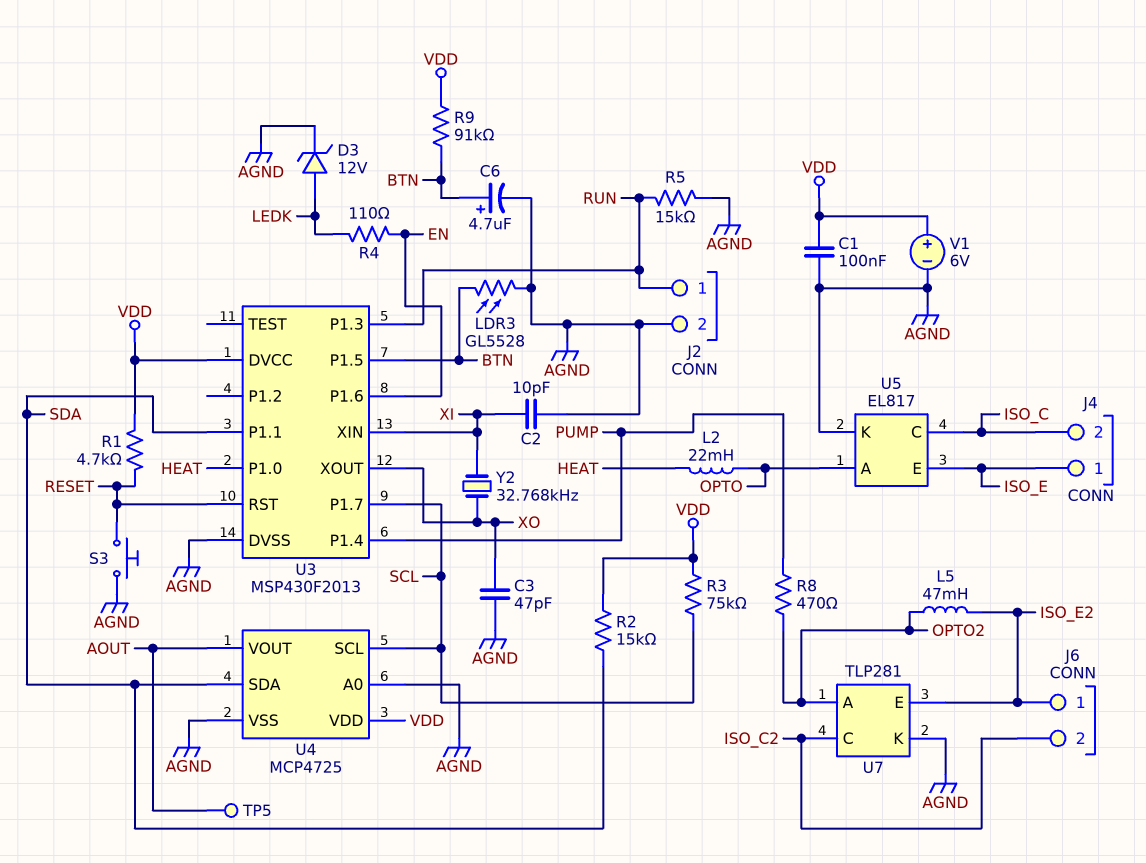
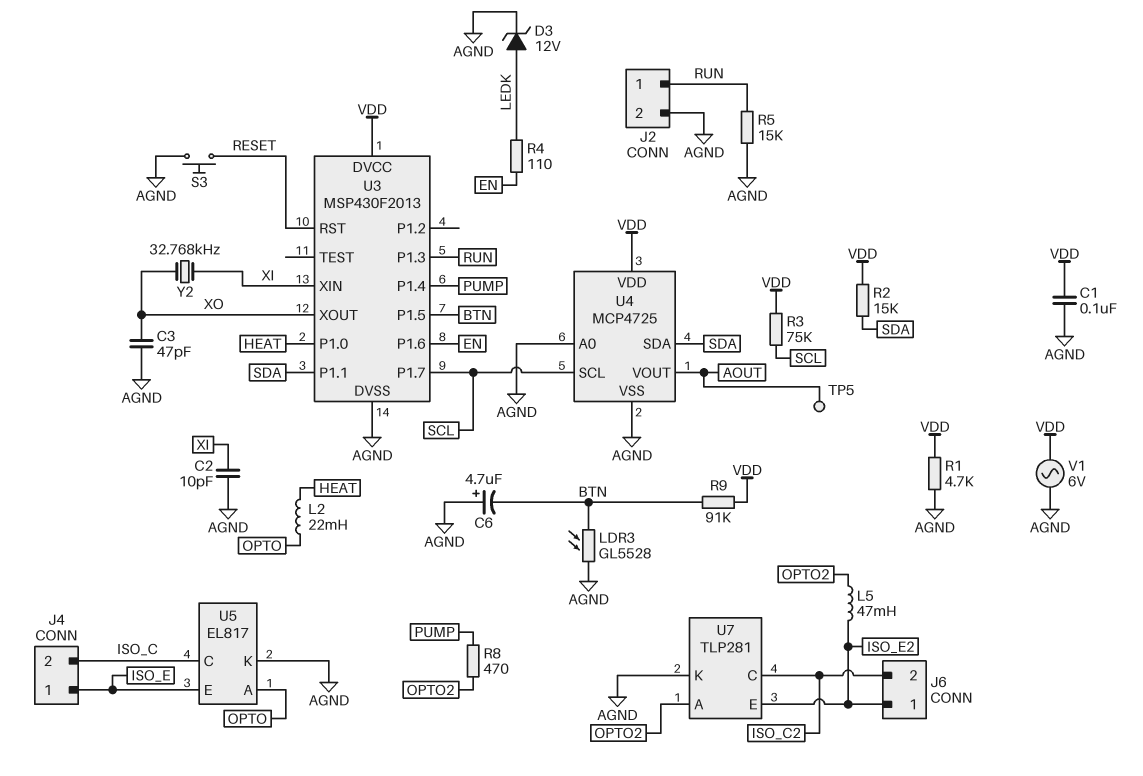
C6: 4.7uF (plus BTN, minus AGND) -> 4.7uF (plus AGND, minus BTN)
R1: 4.7k (RESET, VDD) -> 4.7k (AGND, VDD)
V1: 6V (plus VDD, minus AGND) -> AC 6V (AGND, VDD)

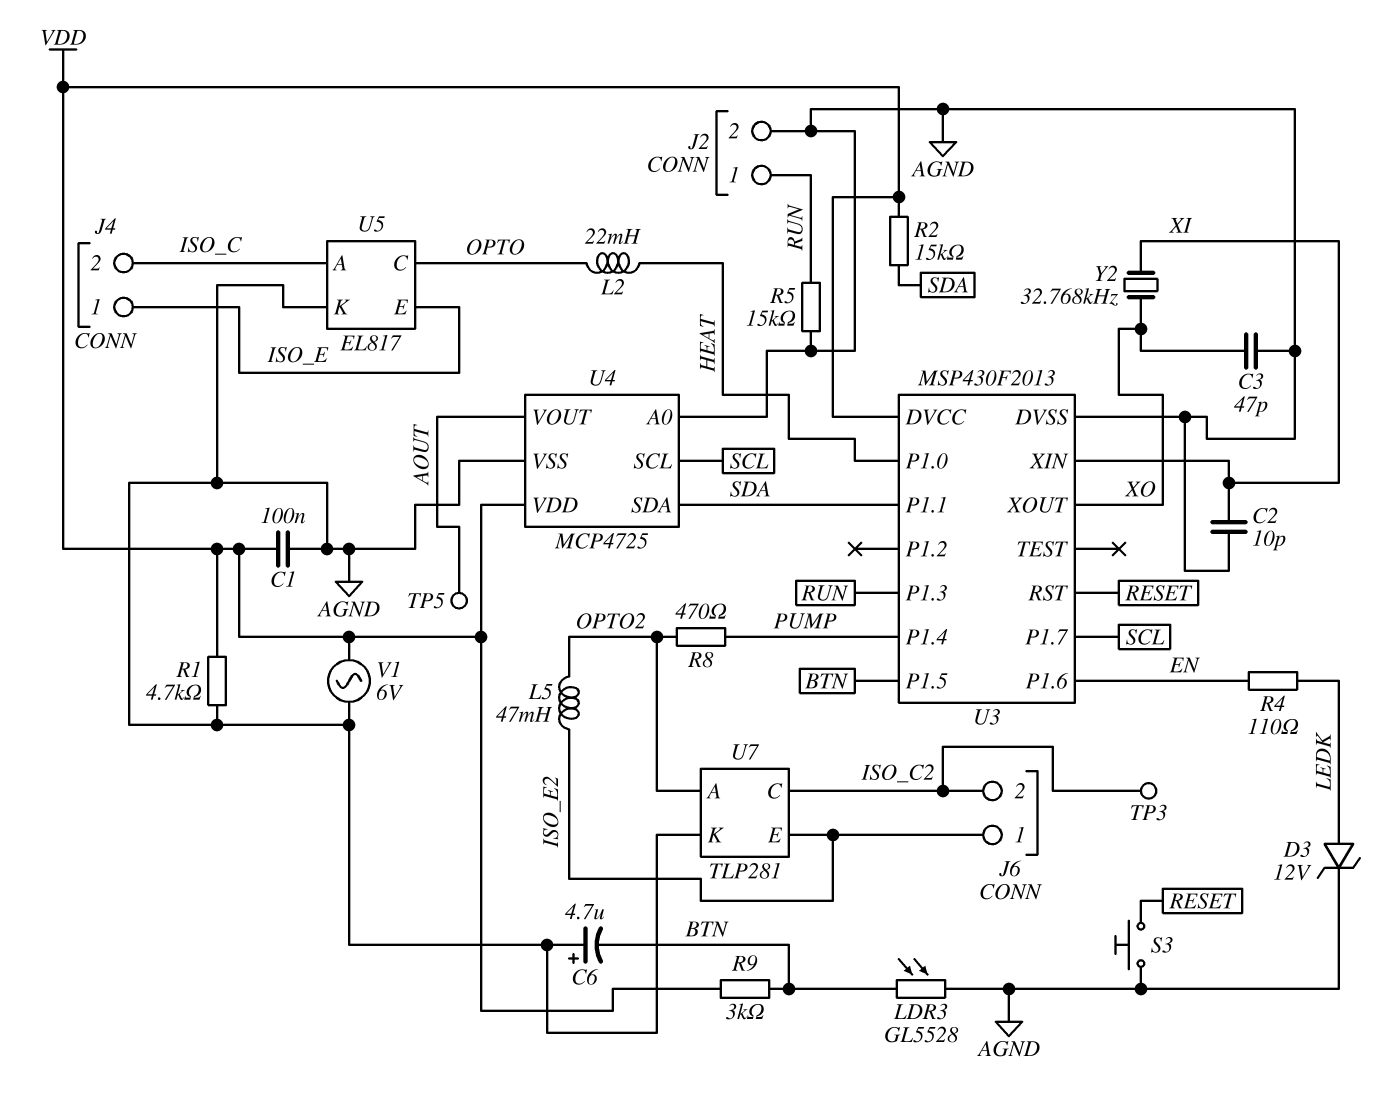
R3: 75k (SCL, VDD) -> none
R9: 91k (BTN, VDD) -> 3k (BTN, VDD)
TP3: none -> test point (ISO_C2)
U5 pin A: OPTO -> ISO_C
U5 pin C: ISO_C -> OPTO

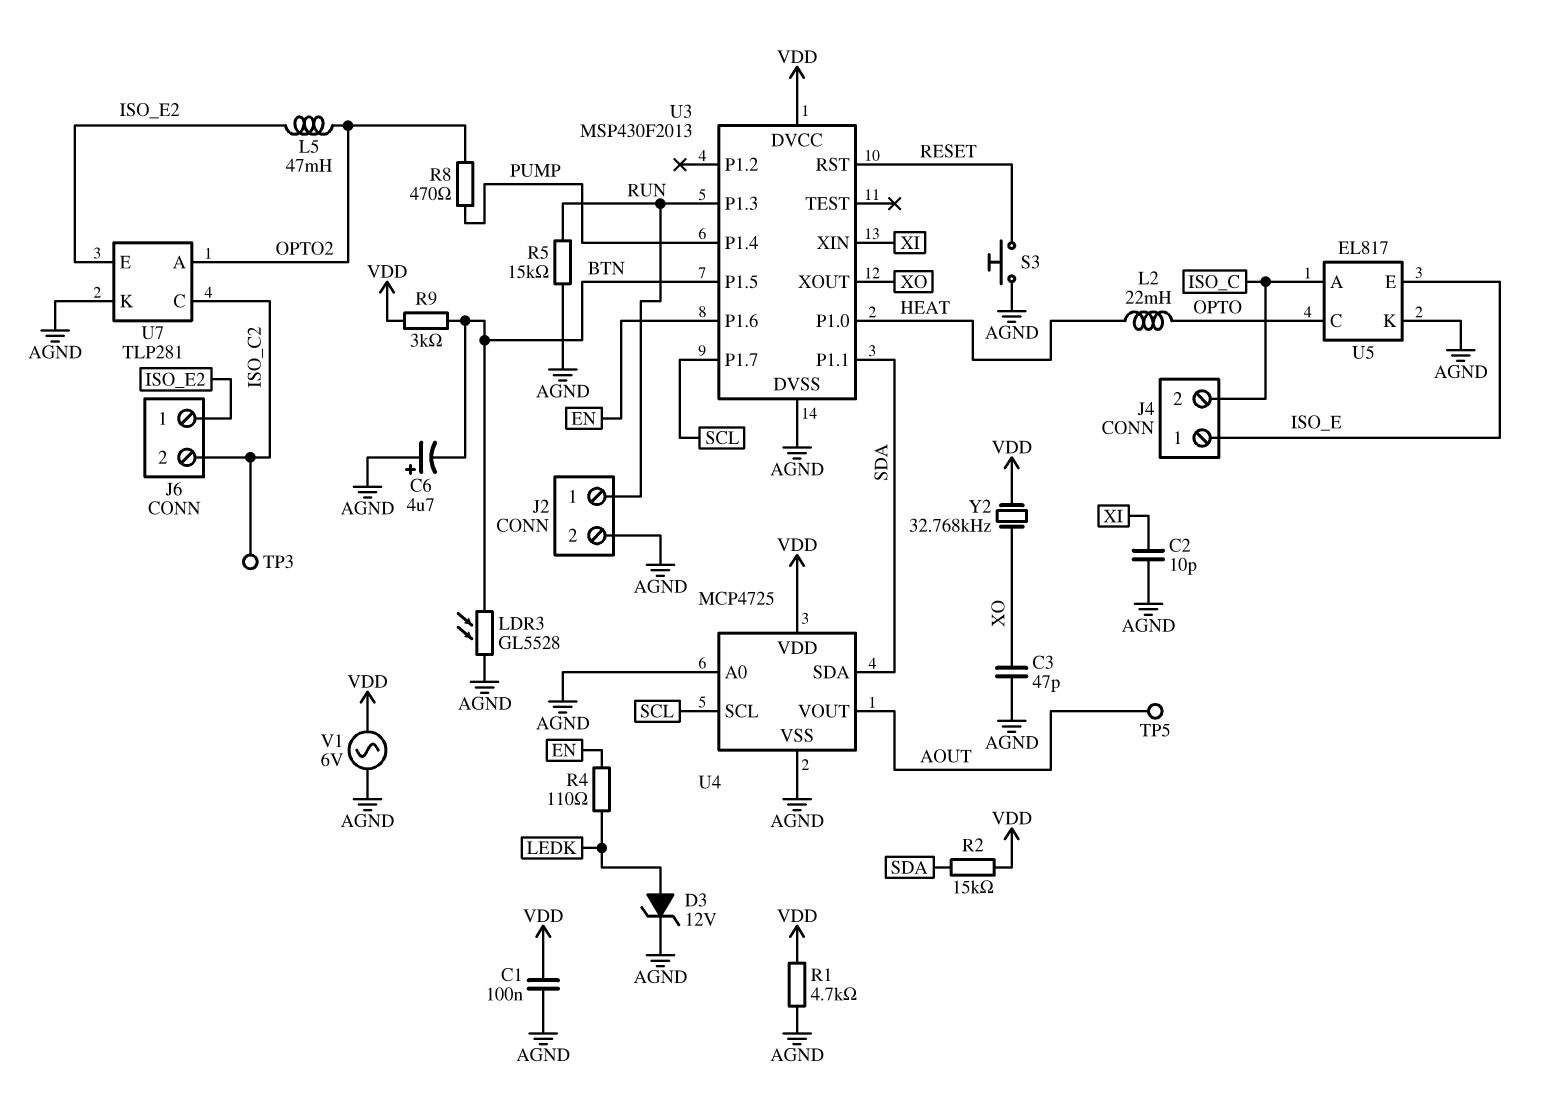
Y2: 32.768kHz (XI, XO) -> 32.768kHz (VDD, XO)

